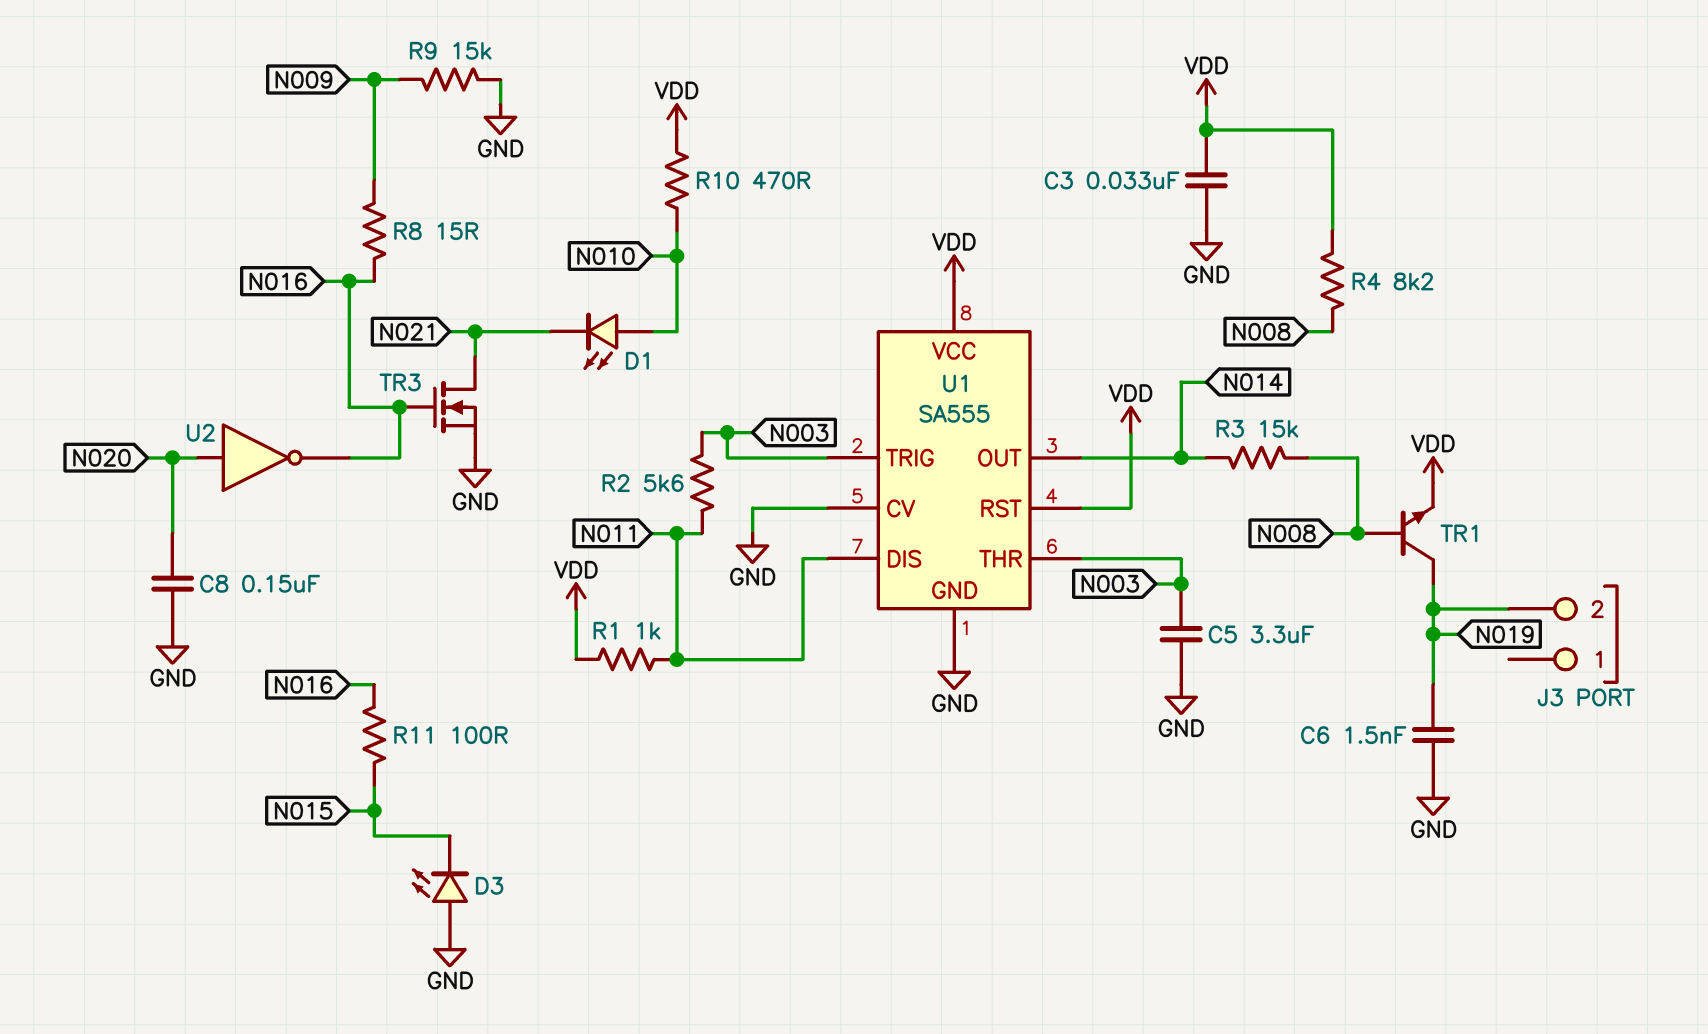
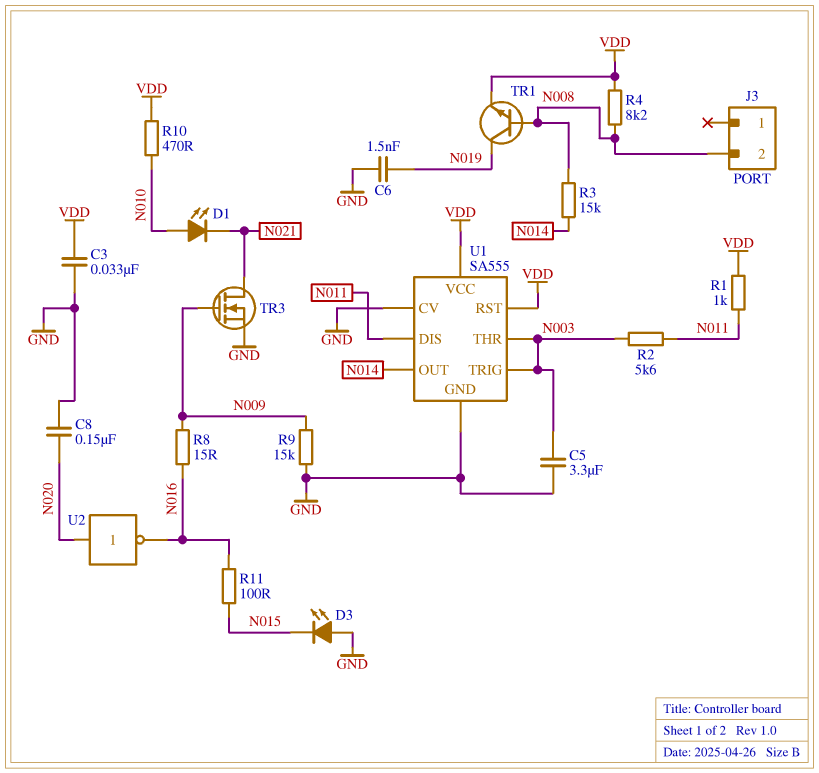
J3 pin 2: N019 -> N008
TR3: NMOS (G N016, D N021, S GND) -> NMOS (G N009, D N021, S GND)

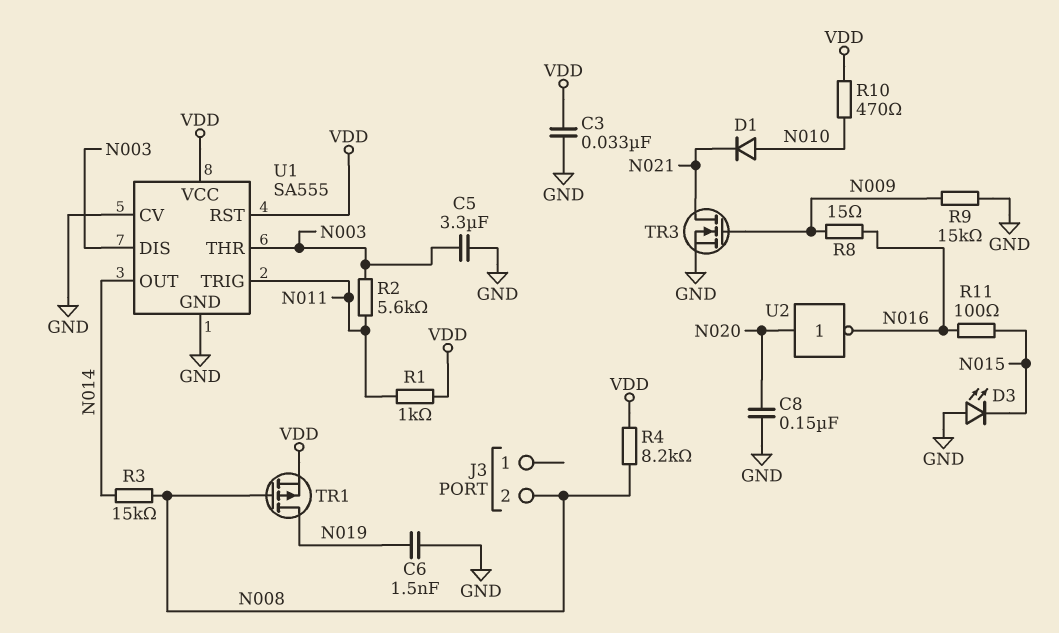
D1: LED (A N010, K N021) -> diode (A N010, K N021)
TR1: NPN (B N008, C N019, E VDD) -> PMOS (G N008, D N019, S VDD)
U1 pin DIS: N011 -> N003
U1 pin TRIG: N003 -> N011

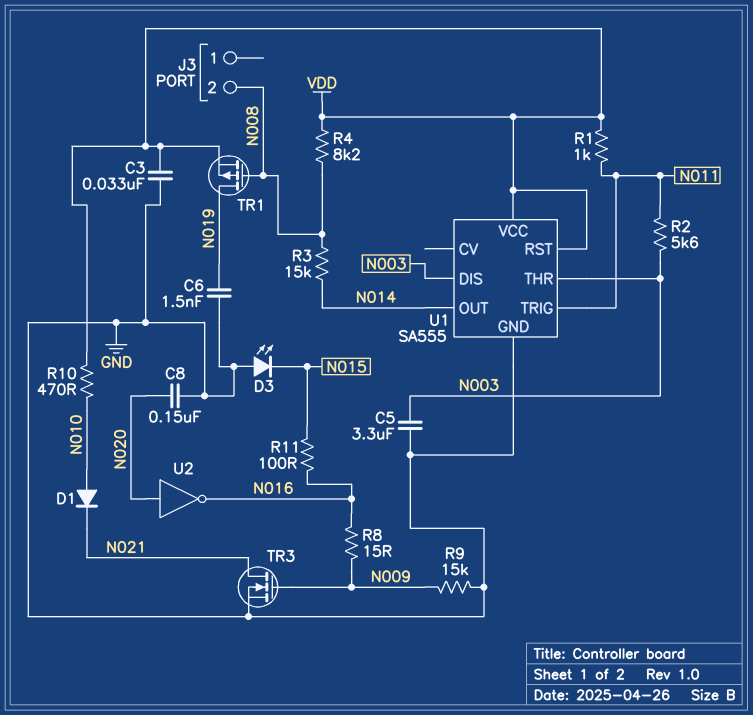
U1 pin CV: GND -> none

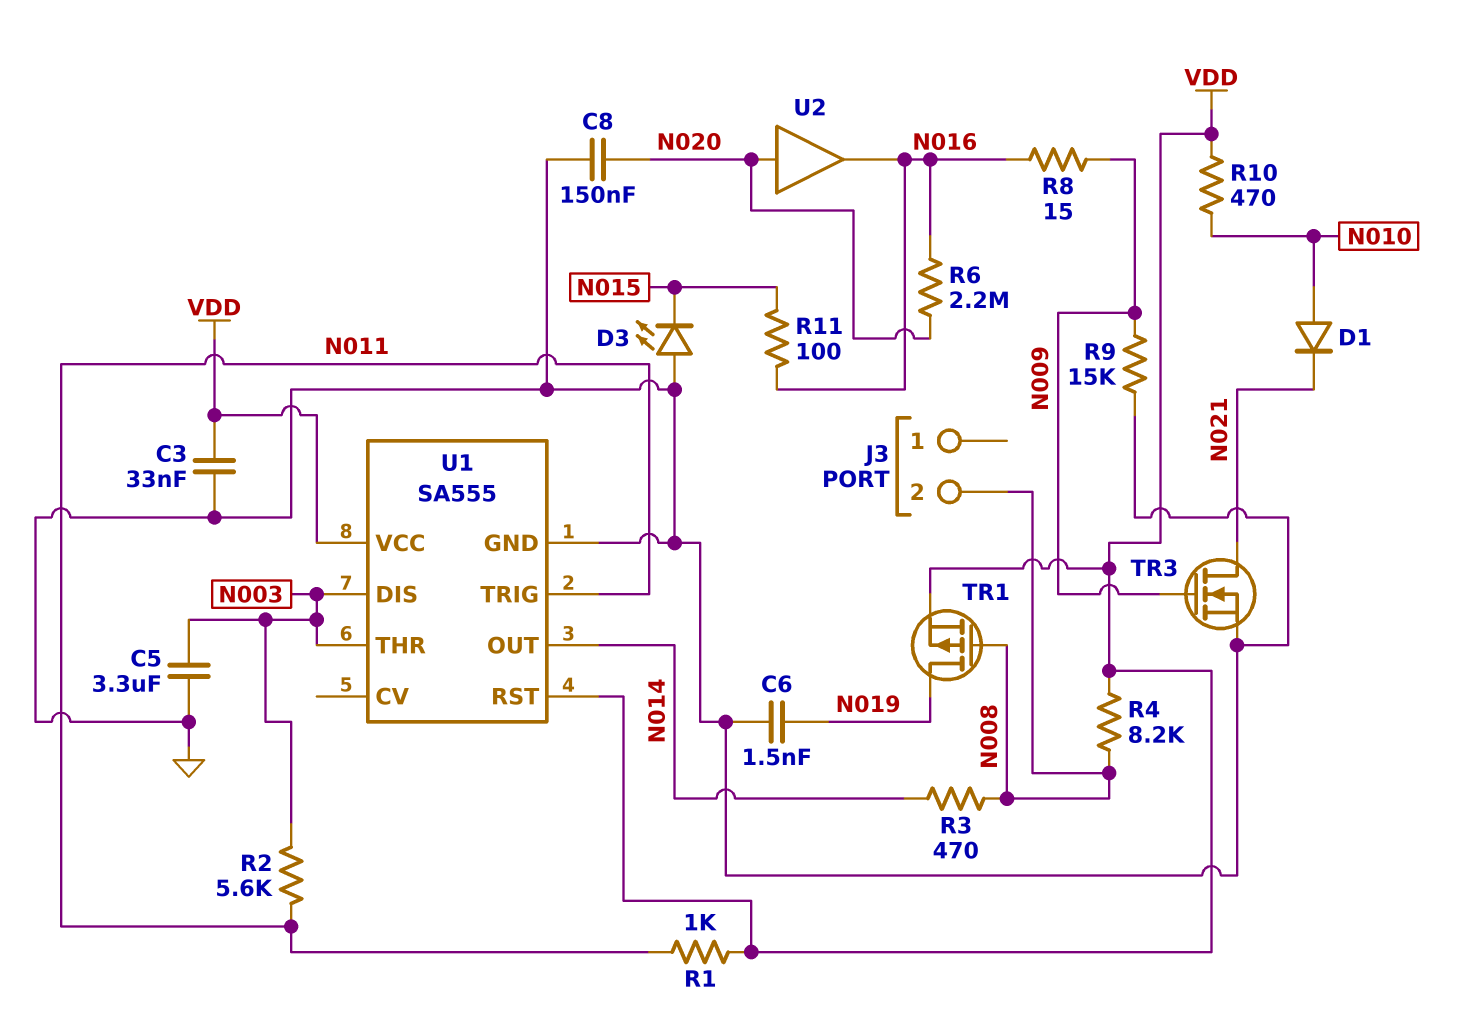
R3: 15k (N008, N014) -> 470 (N008, N014)
R6: none -> 2.2M (N016, N020)
U2: NOT (in N020, out N016) -> buffer (in N020, out N016)

